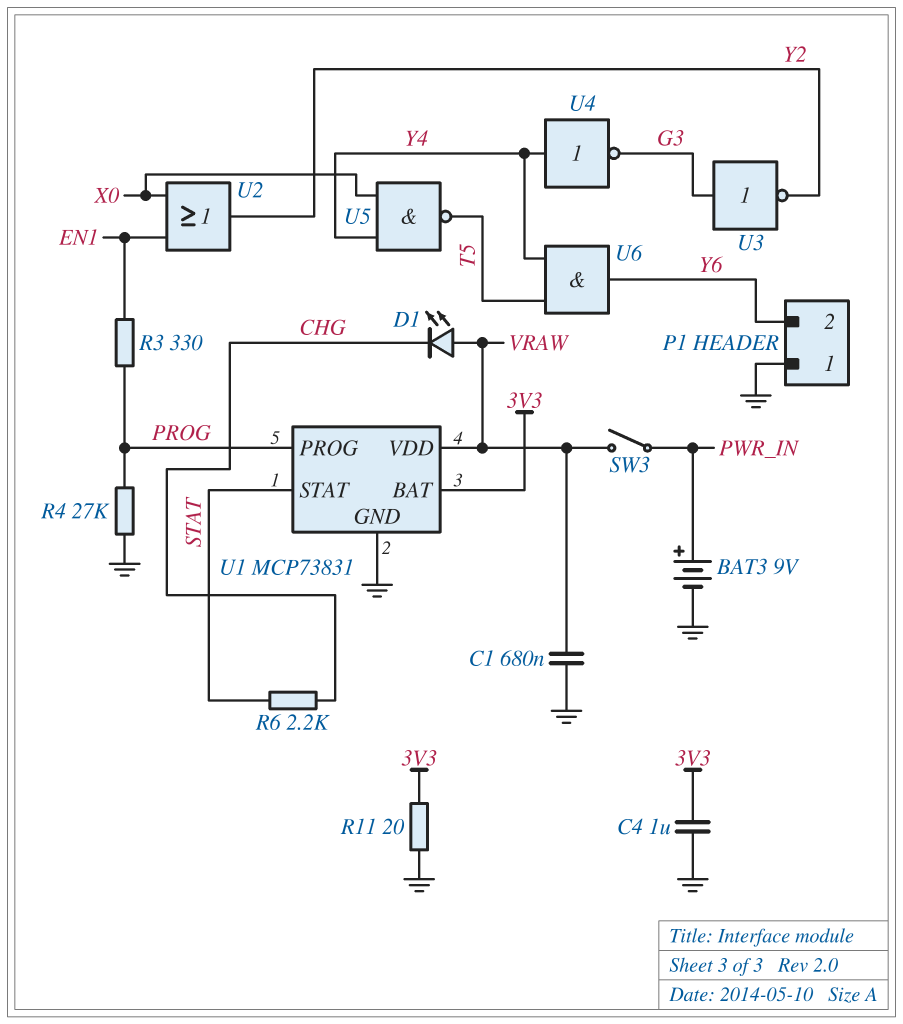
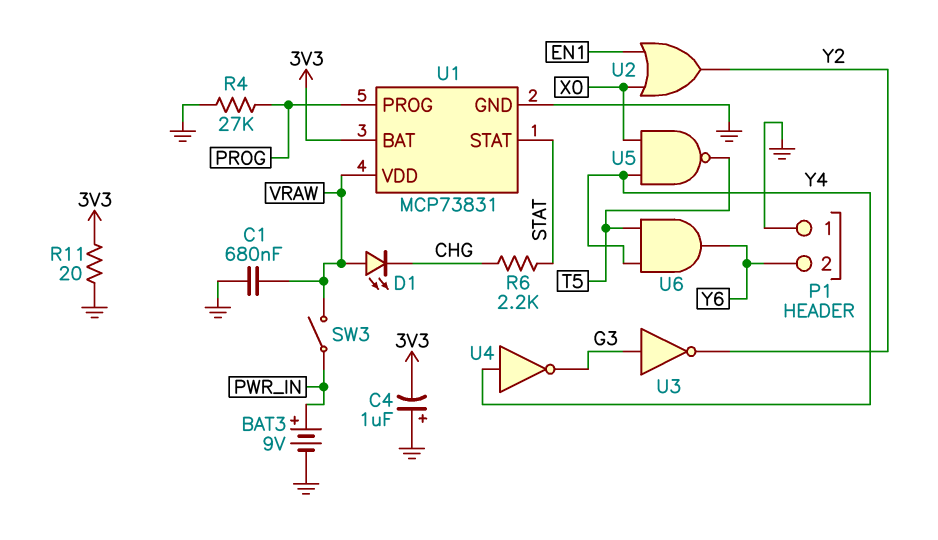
C4: 1uF (3V3, GND) -> 1uF (plus GND, minus 3V3)
R3: 330 (EN1, PROG) -> none

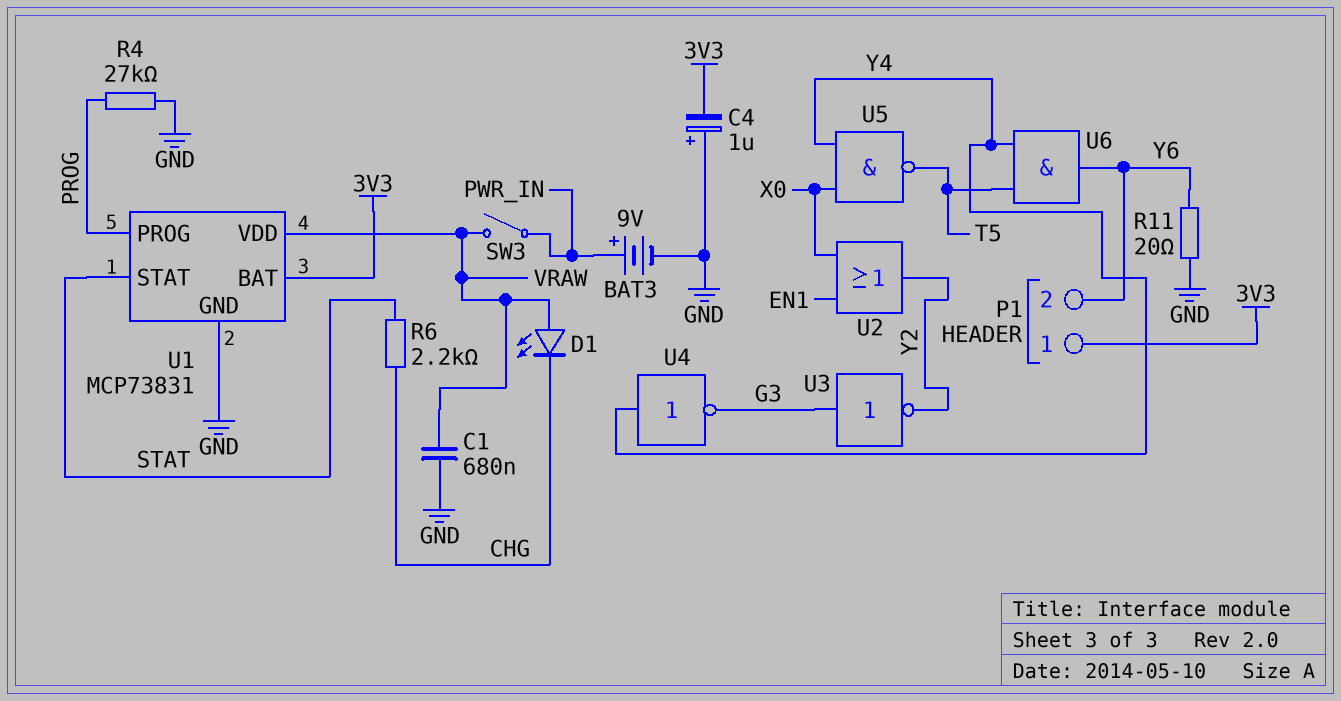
P1 pin 1: GND -> 3V3
R11: 20 (3V3, GND) -> 20 (GND, Y6)

